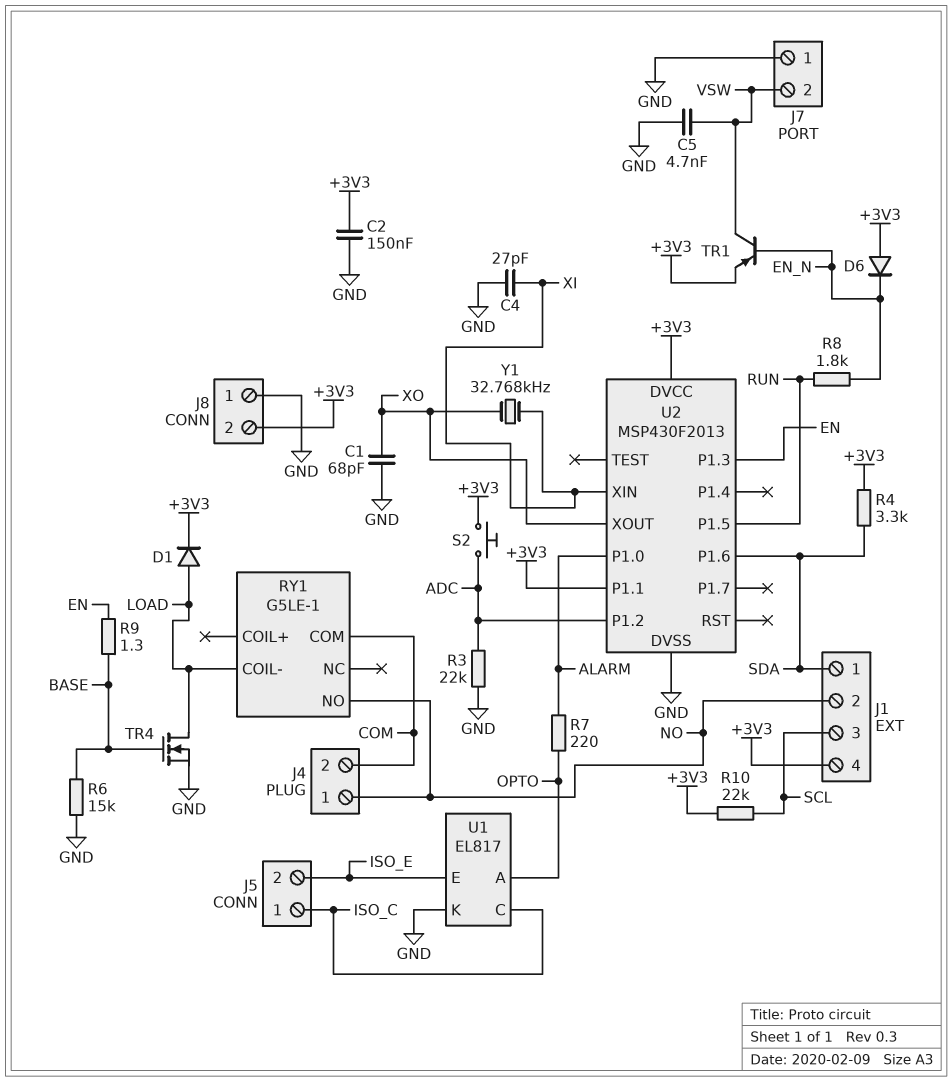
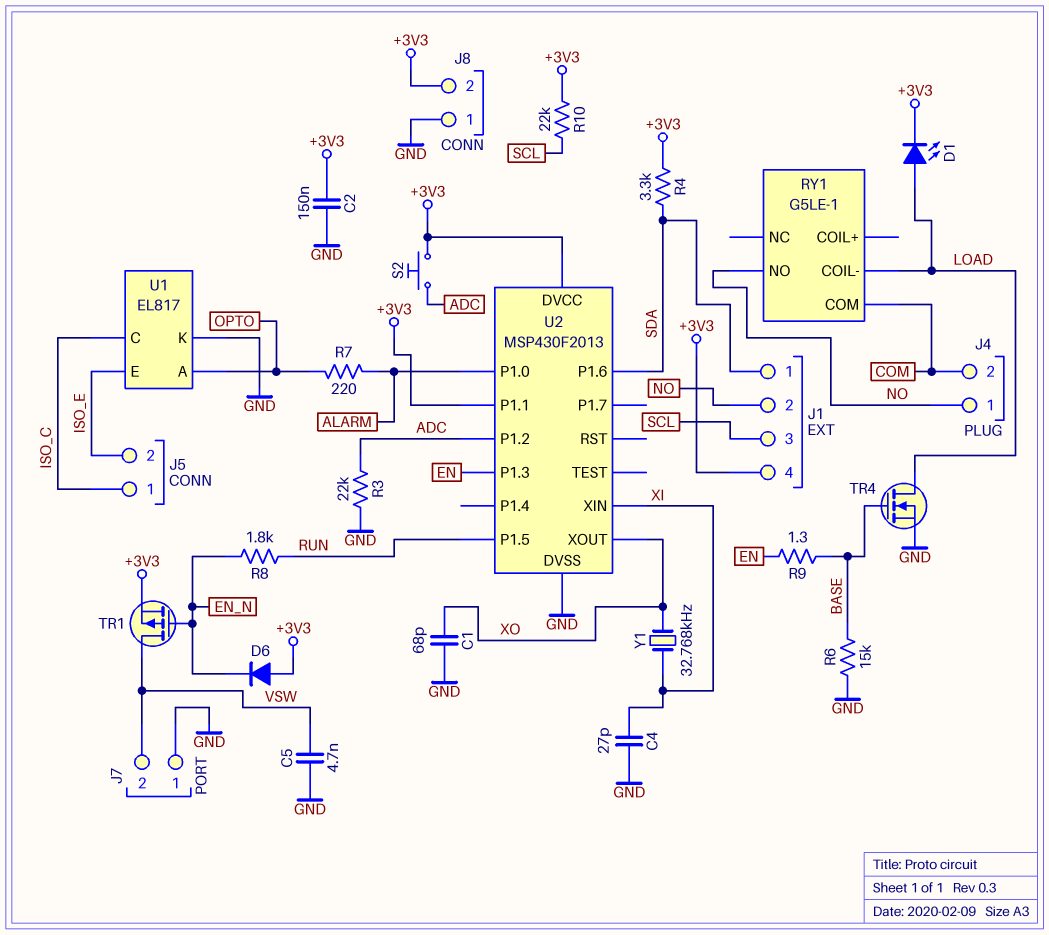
D1: diode (A LOAD, K +3V3) -> LED (A LOAD, K +3V3)
TR1: PNP (B EN_N, C VSW, E +3V3) -> PMOS (G EN_N, D VSW, S +3V3)

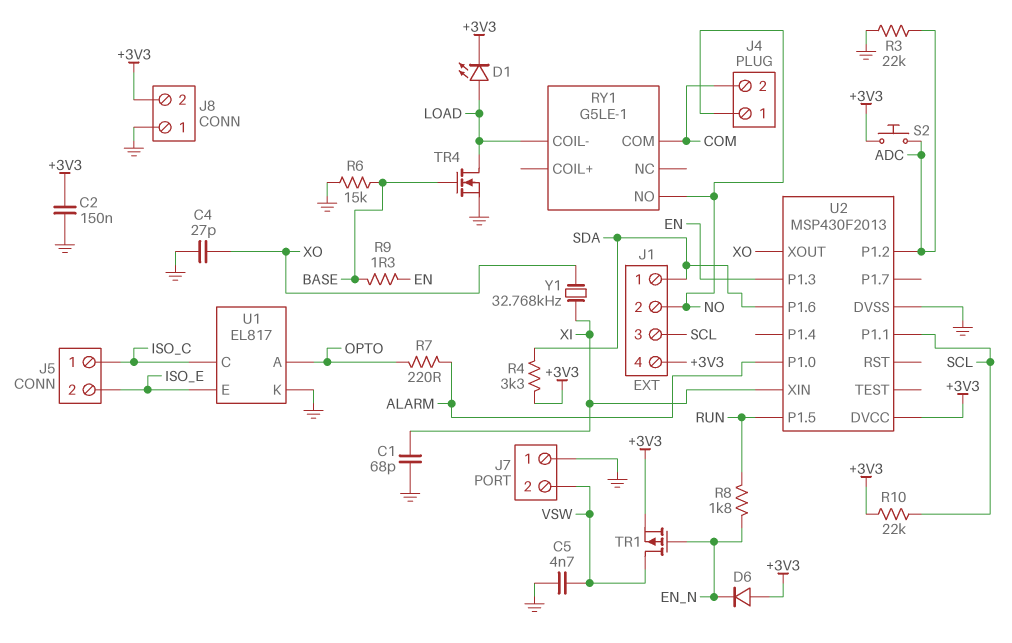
C1: 68pF (GND, XO) -> 68pF (GND, XI)
C4: 27pF (GND, XI) -> 27pF (GND, XO)
U2 pin P1.1: +3V3 -> SCL

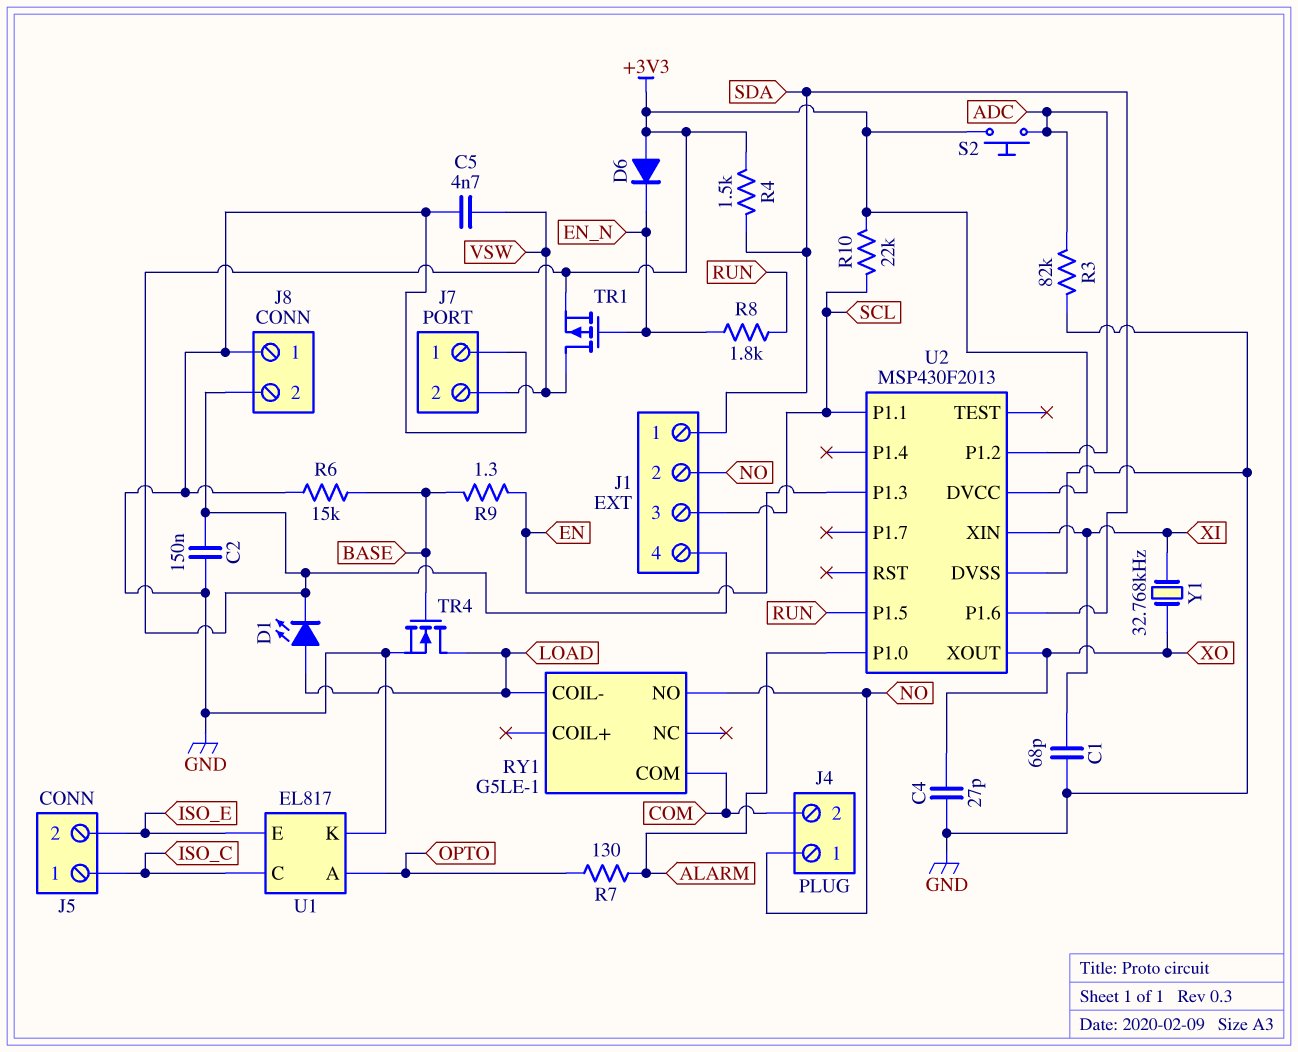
R3: 22k (ADC, GND) -> 82k (ADC, GND)
R4: 3.3k (+3V3, SDA) -> 1.5k (+3V3, SDA)
R7: 220 (ALARM, OPTO) -> 130 (ALARM, OPTO)

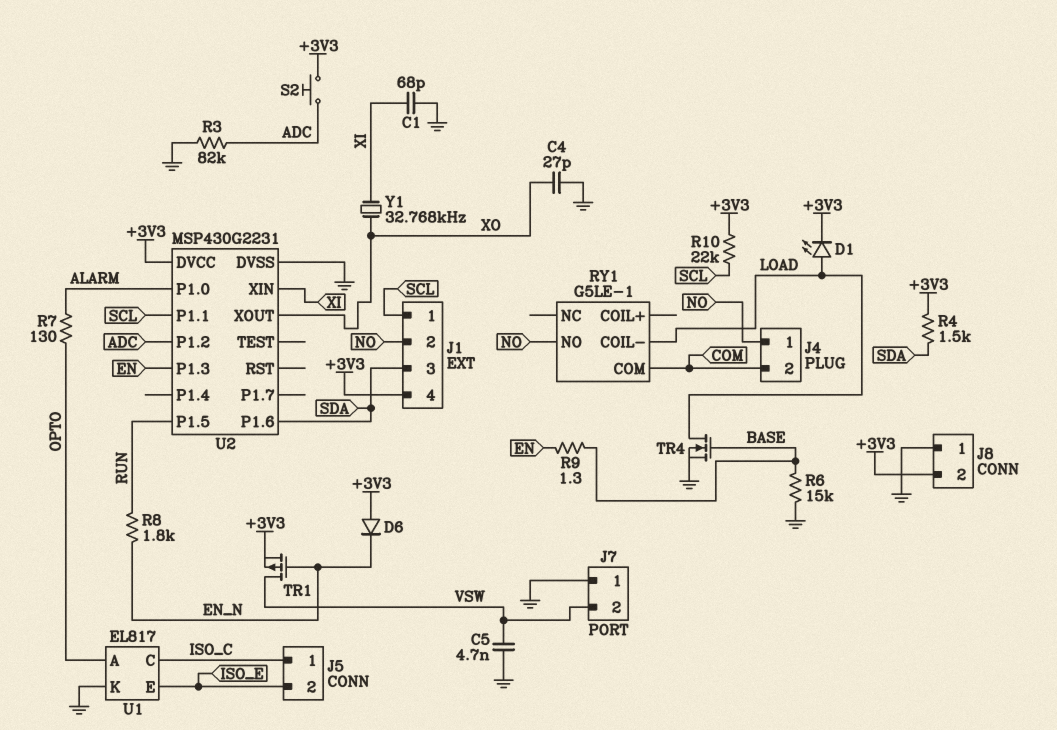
C2: 150nF (+3V3, GND) -> none
J1 pin 1: SDA -> SCL
J1 pin 3: SCL -> SDA
U2: MSP430F2013 -> MSP430G2231

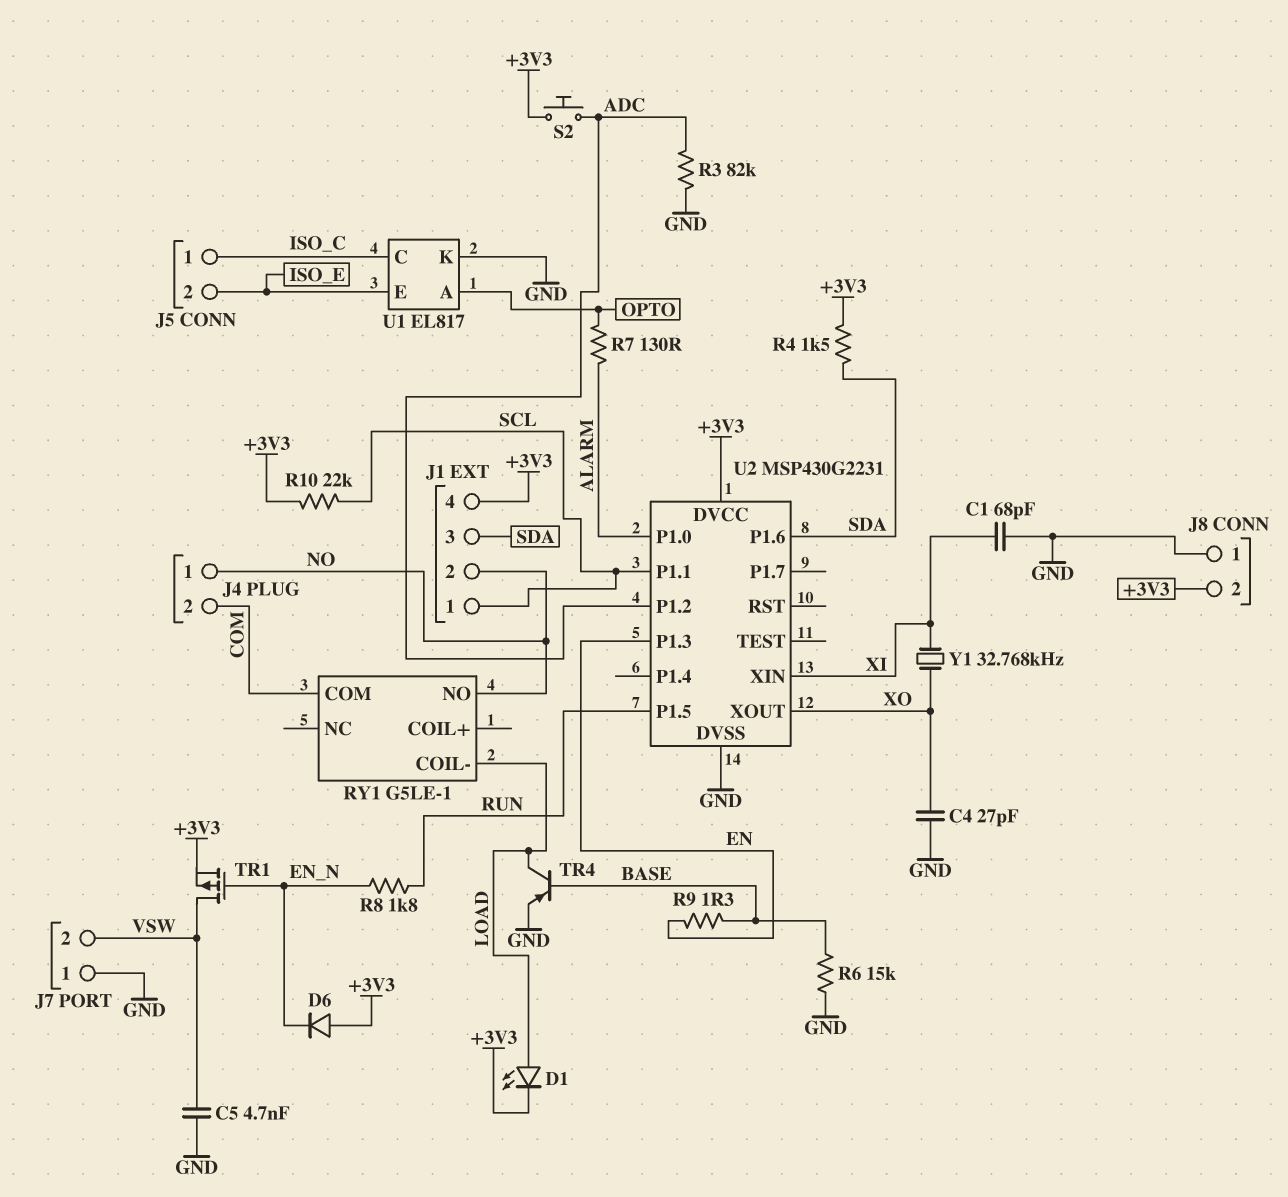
TR4: NMOS (G BASE, D LOAD, S GND) -> PNP (B BASE, C LOAD, E GND)

